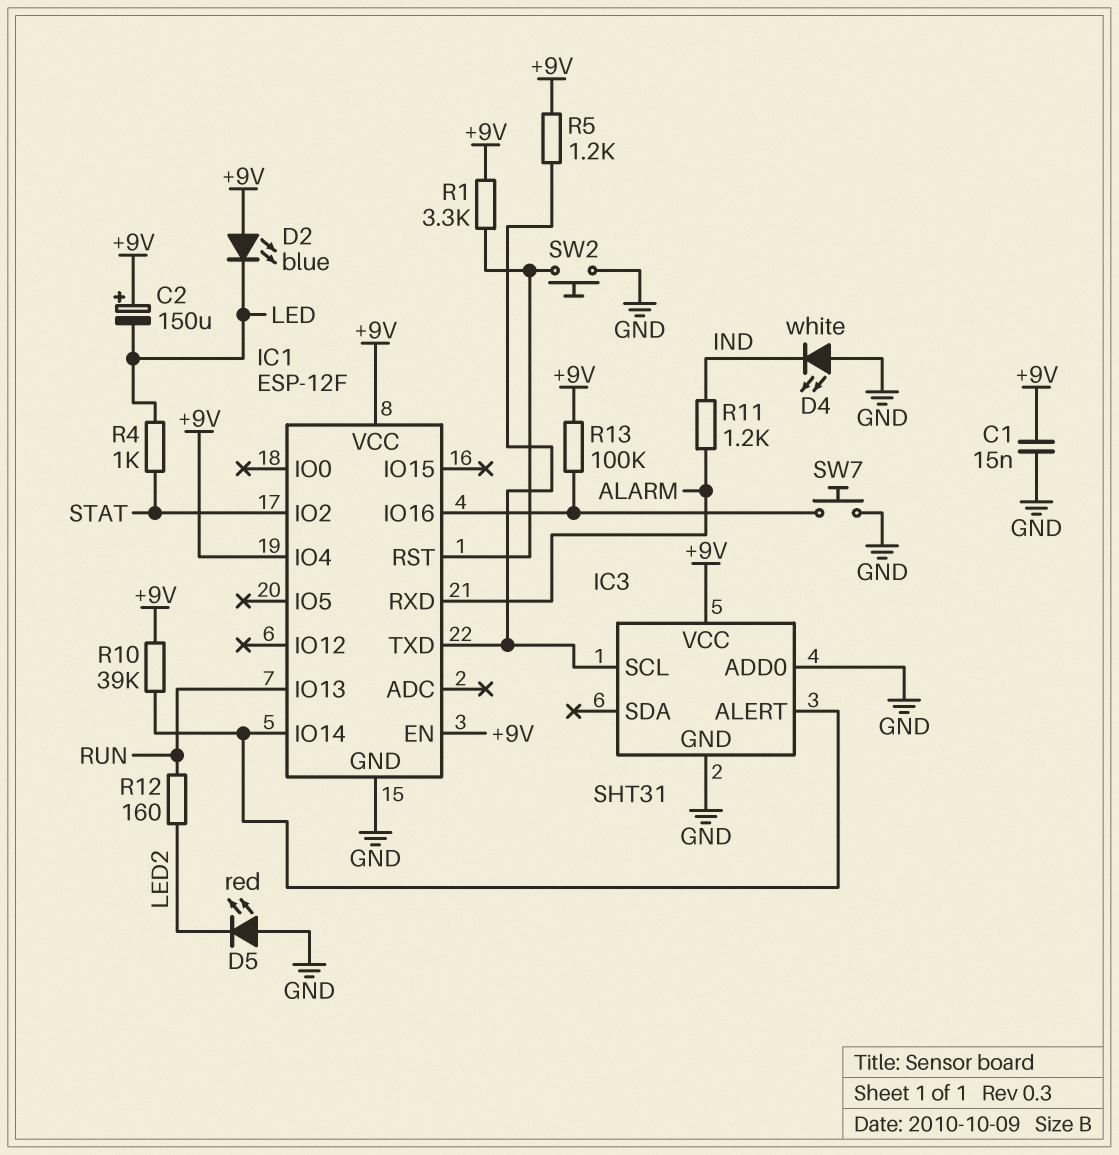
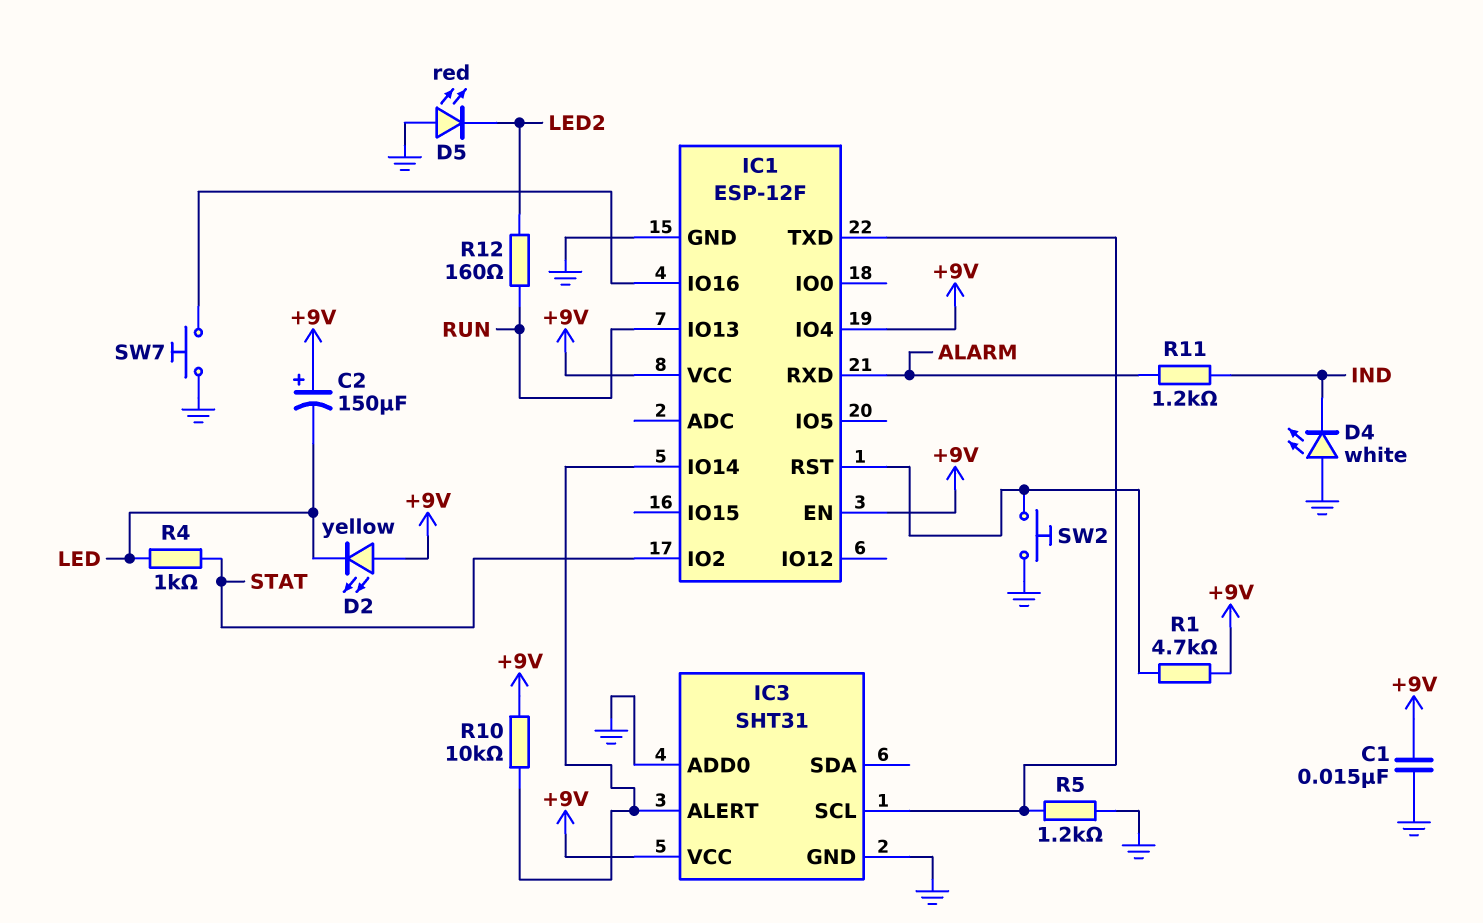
D2: LED blue (A +9V, K LED) -> LED yellow (A +9V, K LED)
R1: 3.3k (+9V, IC1/RST) -> 4.7k (+9V, IC1/RST)
R5: 1.2k (+9V, IC1/TXD) -> 1.2k (GND, IC1/TXD)
R10: 39k (+9V, IC1/IO14) -> 10k (+9V, IC1/IO14)
R13: 100k (+9V, IC1/IO16) -> none

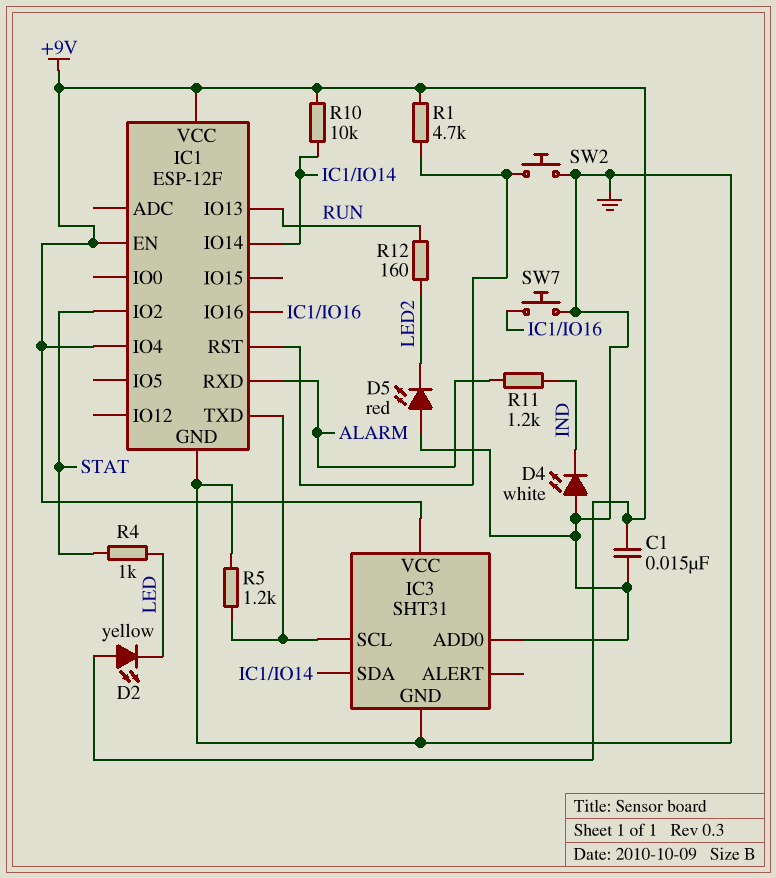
C2: 150uF (plus +9V, minus LED) -> none
IC3 pin ALERT: IC1/IO14 -> none
IC3 pin SDA: none -> IC1/IO14

